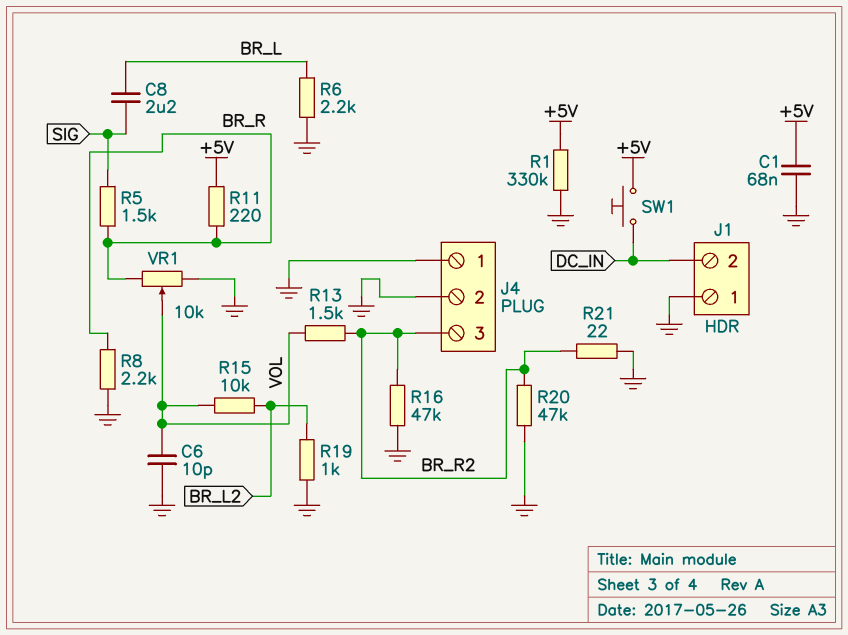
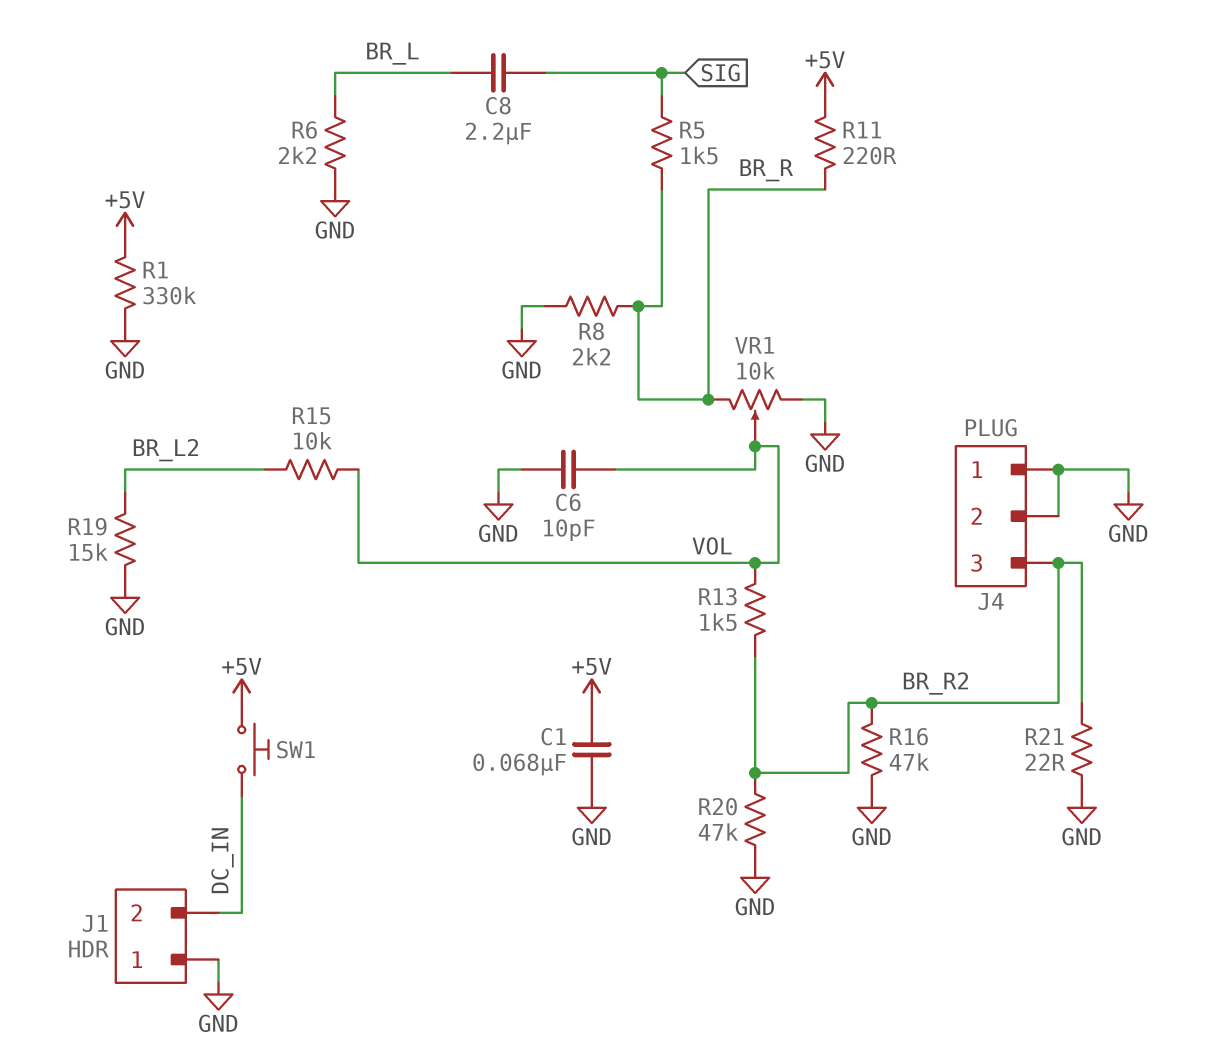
R19: 1k (BR_L2, GND) -> 15k (BR_L2, GND)

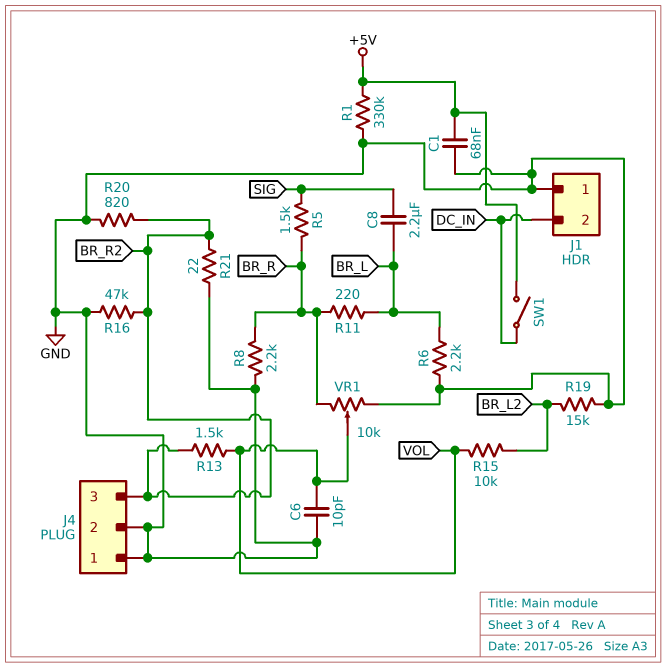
R11: 220 (+5V, BR_R) -> 220 (BR_L, BR_R)
R20: 47k (BR_R2, GND) -> 820 (BR_R2, GND)
SW1: button (+5V, DC_IN) -> switch (+5V, DC_IN)

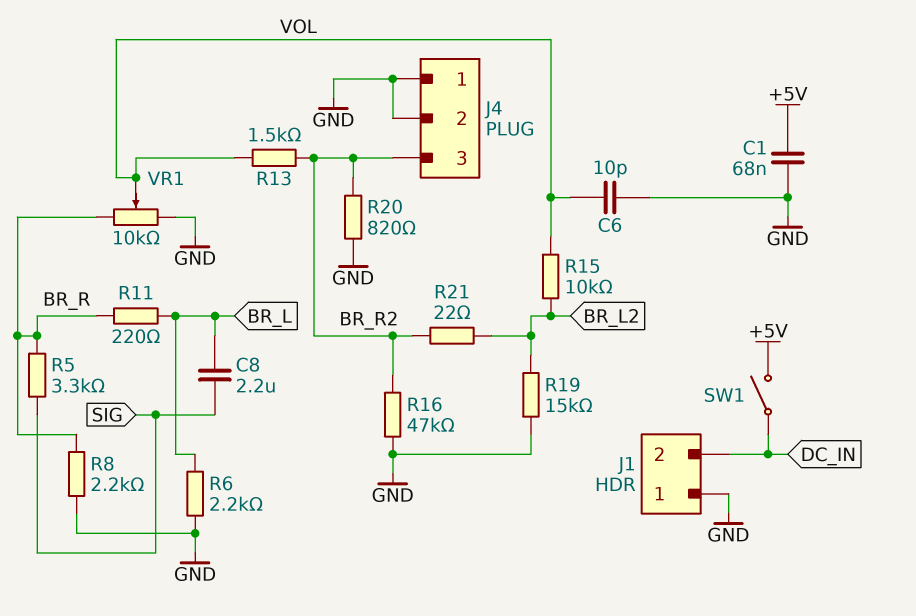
R1: 330k (+5V, GND) -> none
R5: 1.5k (BR_R, SIG) -> 3.3k (BR_R, SIG)
R21: 22 (BR_R2, GND) -> 22 (BR_L2, BR_R2)

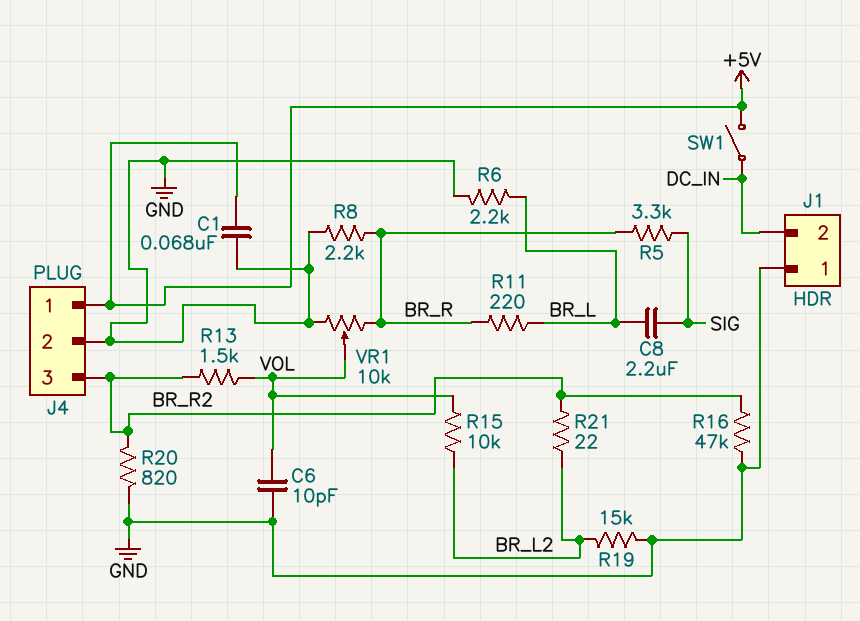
J4 pin 1: GND -> +5V

